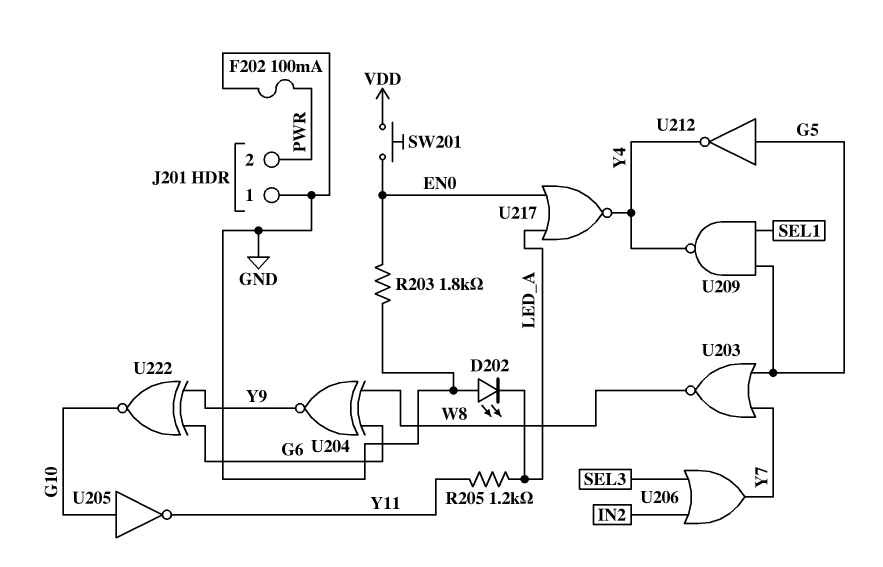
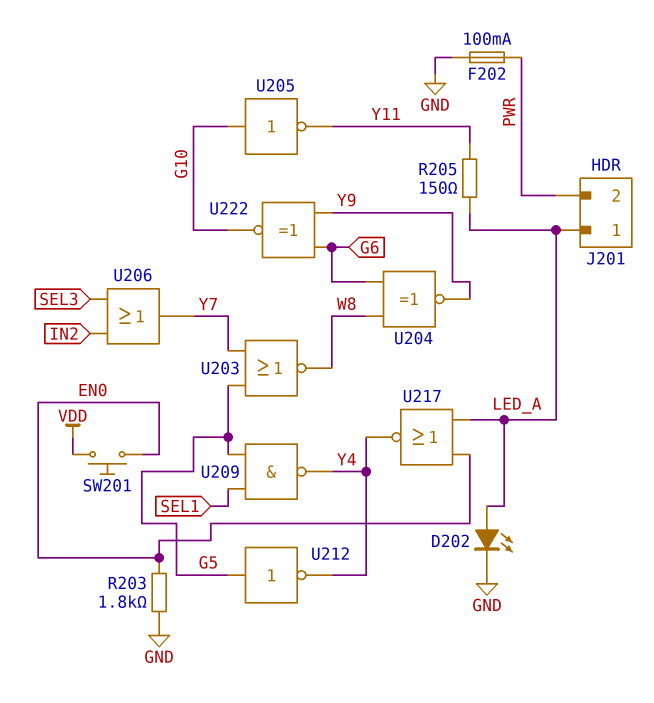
D202: LED (A GND, K LED_A) -> LED (A LED_A, K GND)
J201 pin 1: GND -> LED_A
R205: 1.2k (LED_A, Y11) -> 150 (LED_A, Y11)

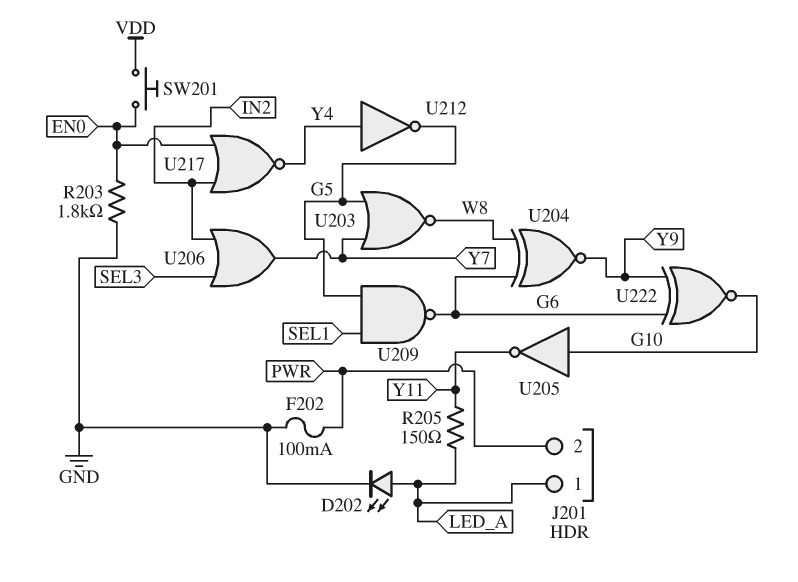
U209: NAND (in G5, in SEL1, out Y4) -> NAND (in G5, in SEL1, out G6)
U212: NOT (in G5, out Y4) -> NOT (in Y4, out G5)
U217: NOR (in EN0, in LED_A, out Y4) -> NOR (in EN0, in IN2, out Y4)

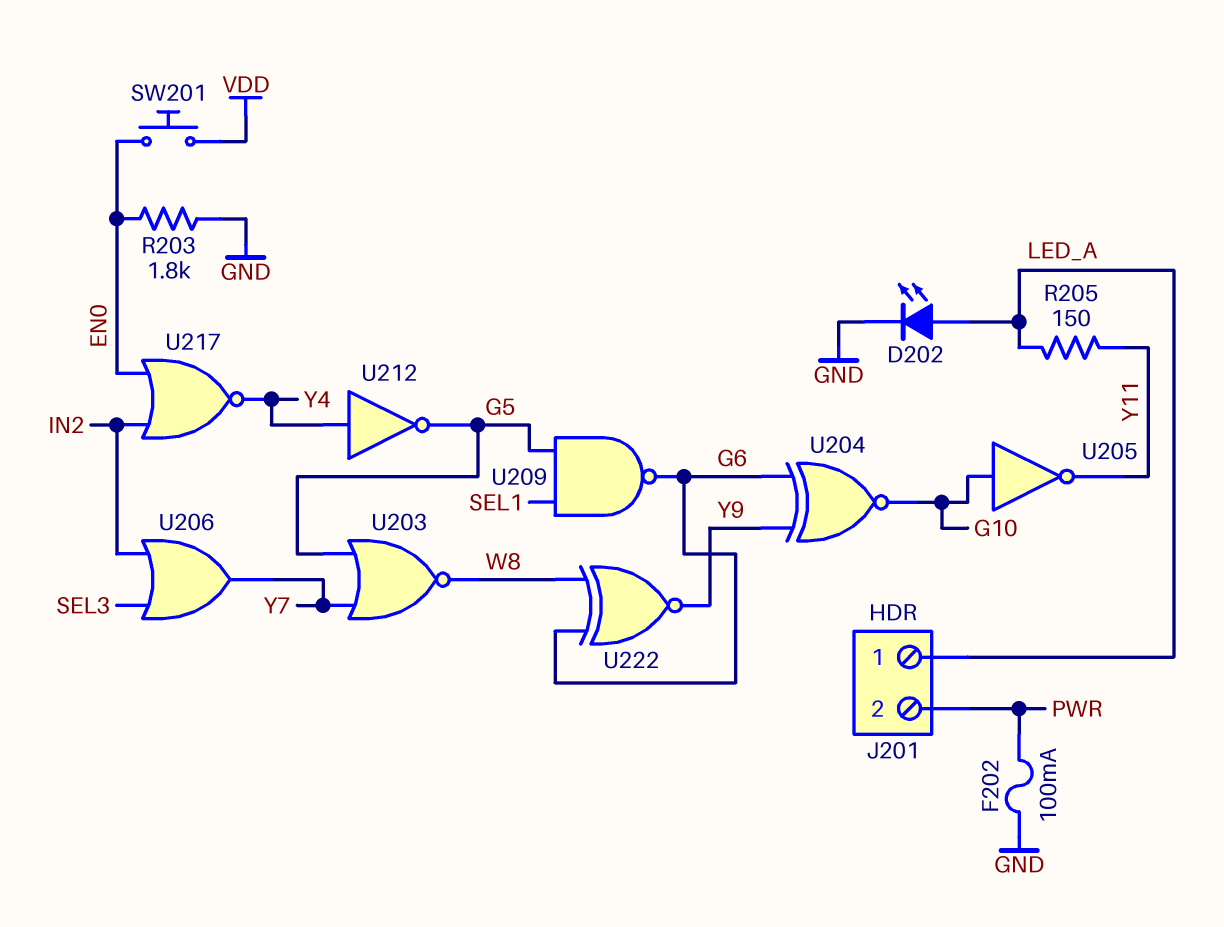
U204: XNOR (in G6, in W8, out Y9) -> XNOR (in G6, in Y9, out G10)
U222: XNOR (in G6, in Y9, out G10) -> XNOR (in G6, in W8, out Y9)

